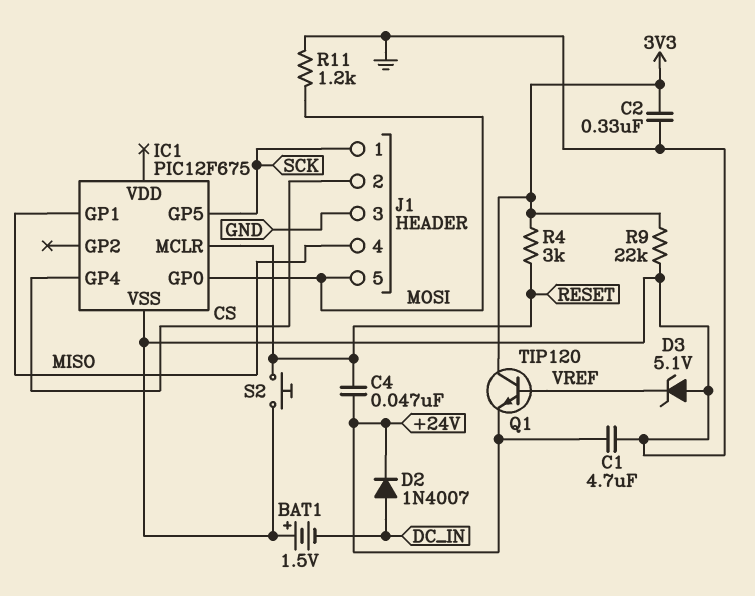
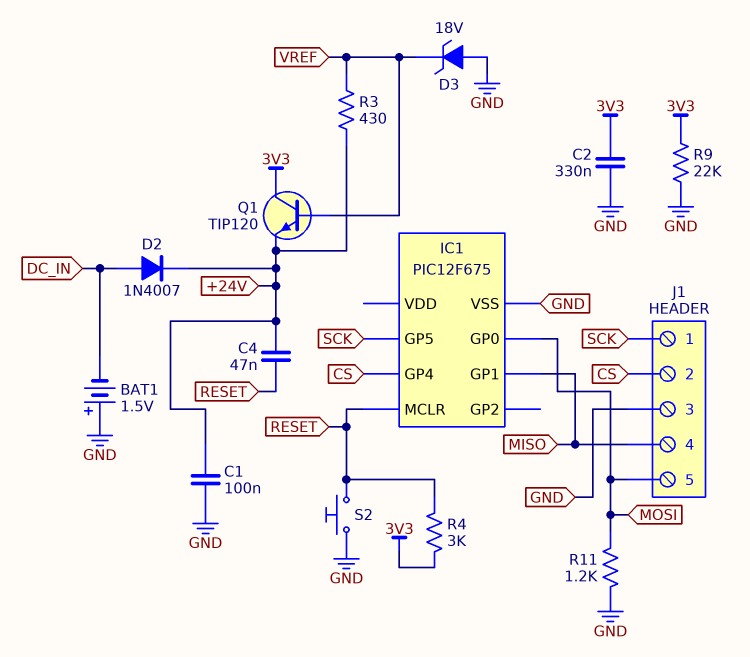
C1: 4.7uF (+24V, GND) -> 100nF (+24V, GND)
D3: zener 5.1V (A GND, K VREF) -> zener 18V (A GND, K VREF)
R3: none -> 430 (+24V, VREF)

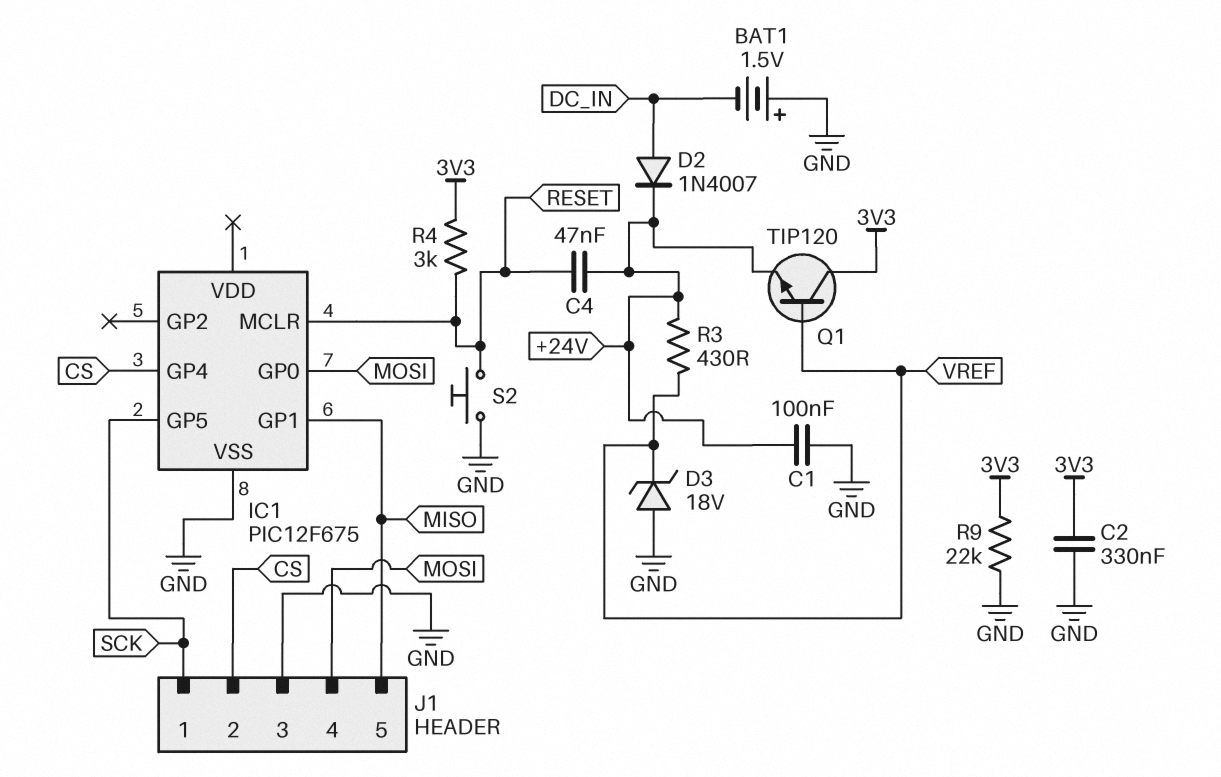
J1 pin 4: MISO -> MOSI
J1 pin 5: MOSI -> MISO
R11: 1.2k (GND, MOSI) -> none

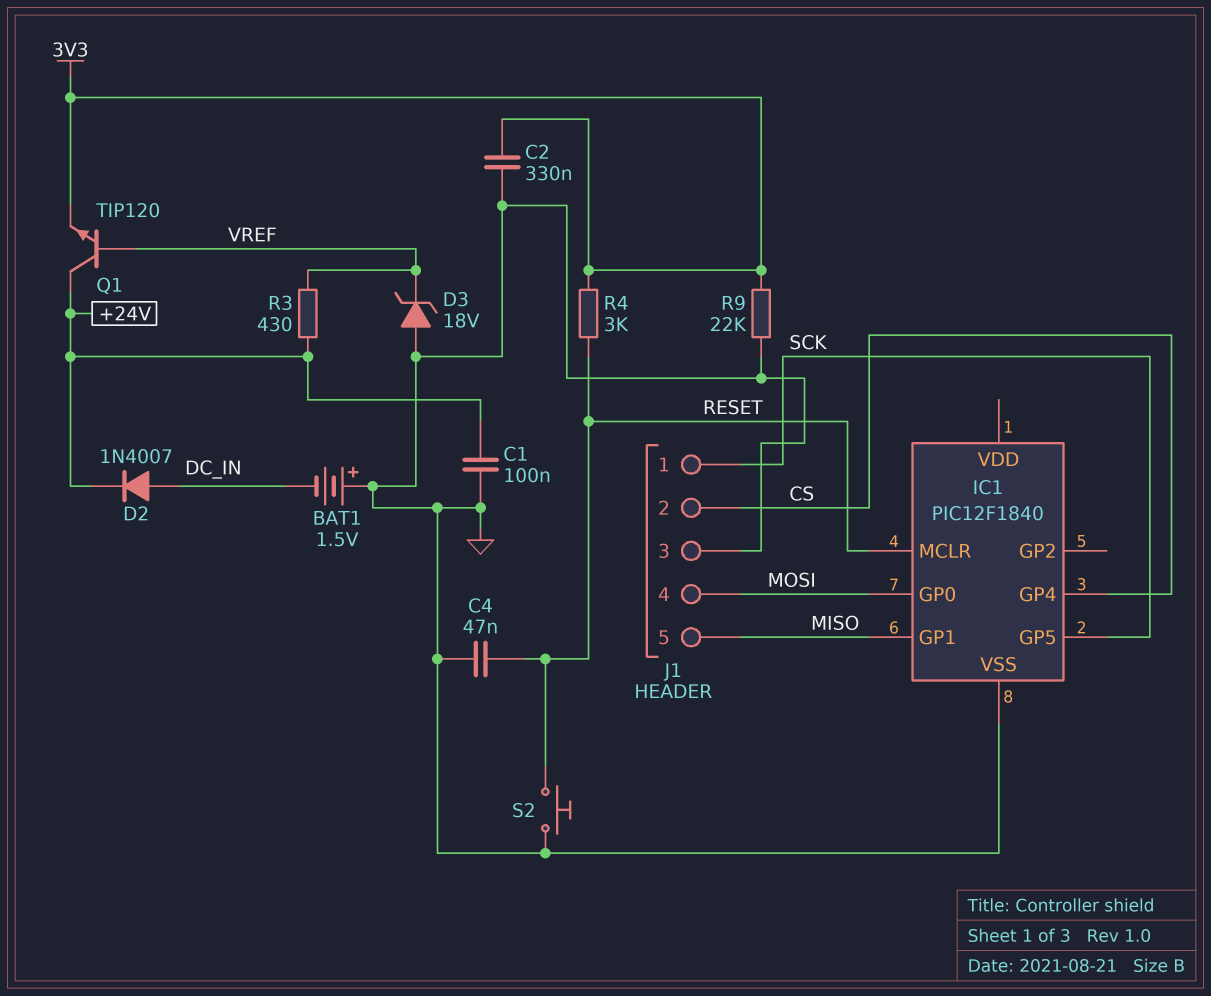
C4: 47nF (+24V, RESET) -> 47nF (GND, RESET)
IC1: PIC12F675 -> PIC12F1840
Q1: NPN TIP120 (B VREF, C 3V3, E +24V) -> NPN TIP120 (B VREF, C +24V, E 3V3)

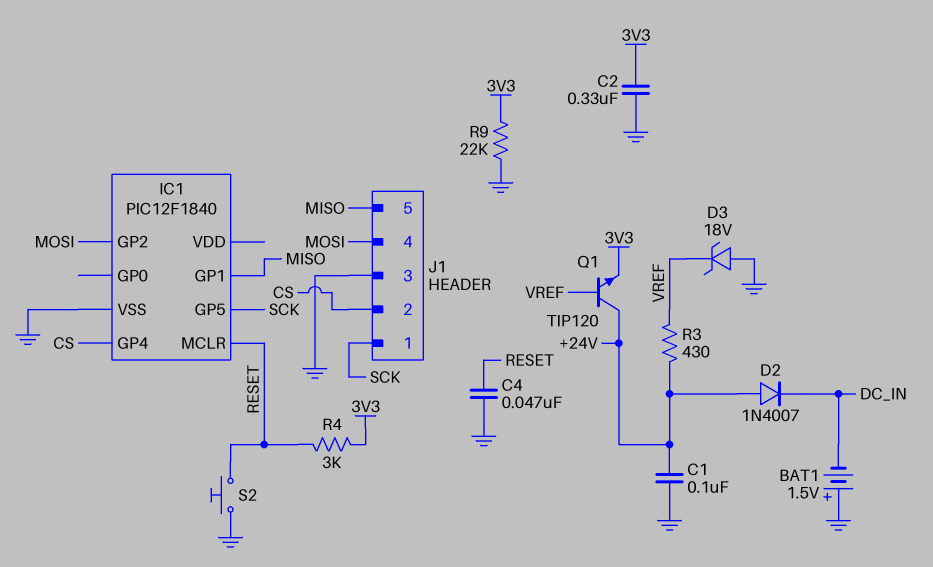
D2: diode 1N4007 (A DC_IN, K +24V) -> diode 1N4007 (A +24V, K DC_IN)
IC1 pin GP0: MOSI -> none
IC1 pin GP2: none -> MOSI

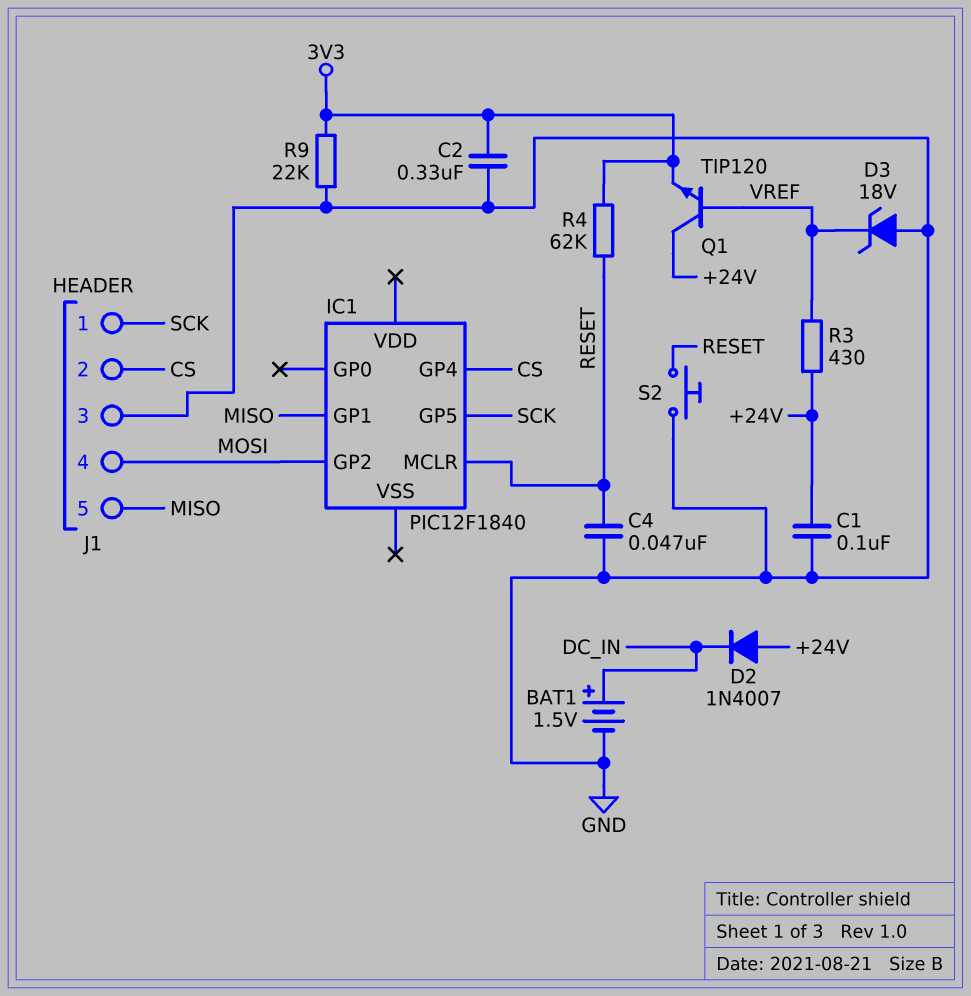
BAT1: 1.5V (plus GND, minus DC_IN) -> 1.5V (plus DC_IN, minus GND)
IC1 pin VSS: GND -> none
R4: 3k (3V3, RESET) -> 62k (3V3, RESET)

